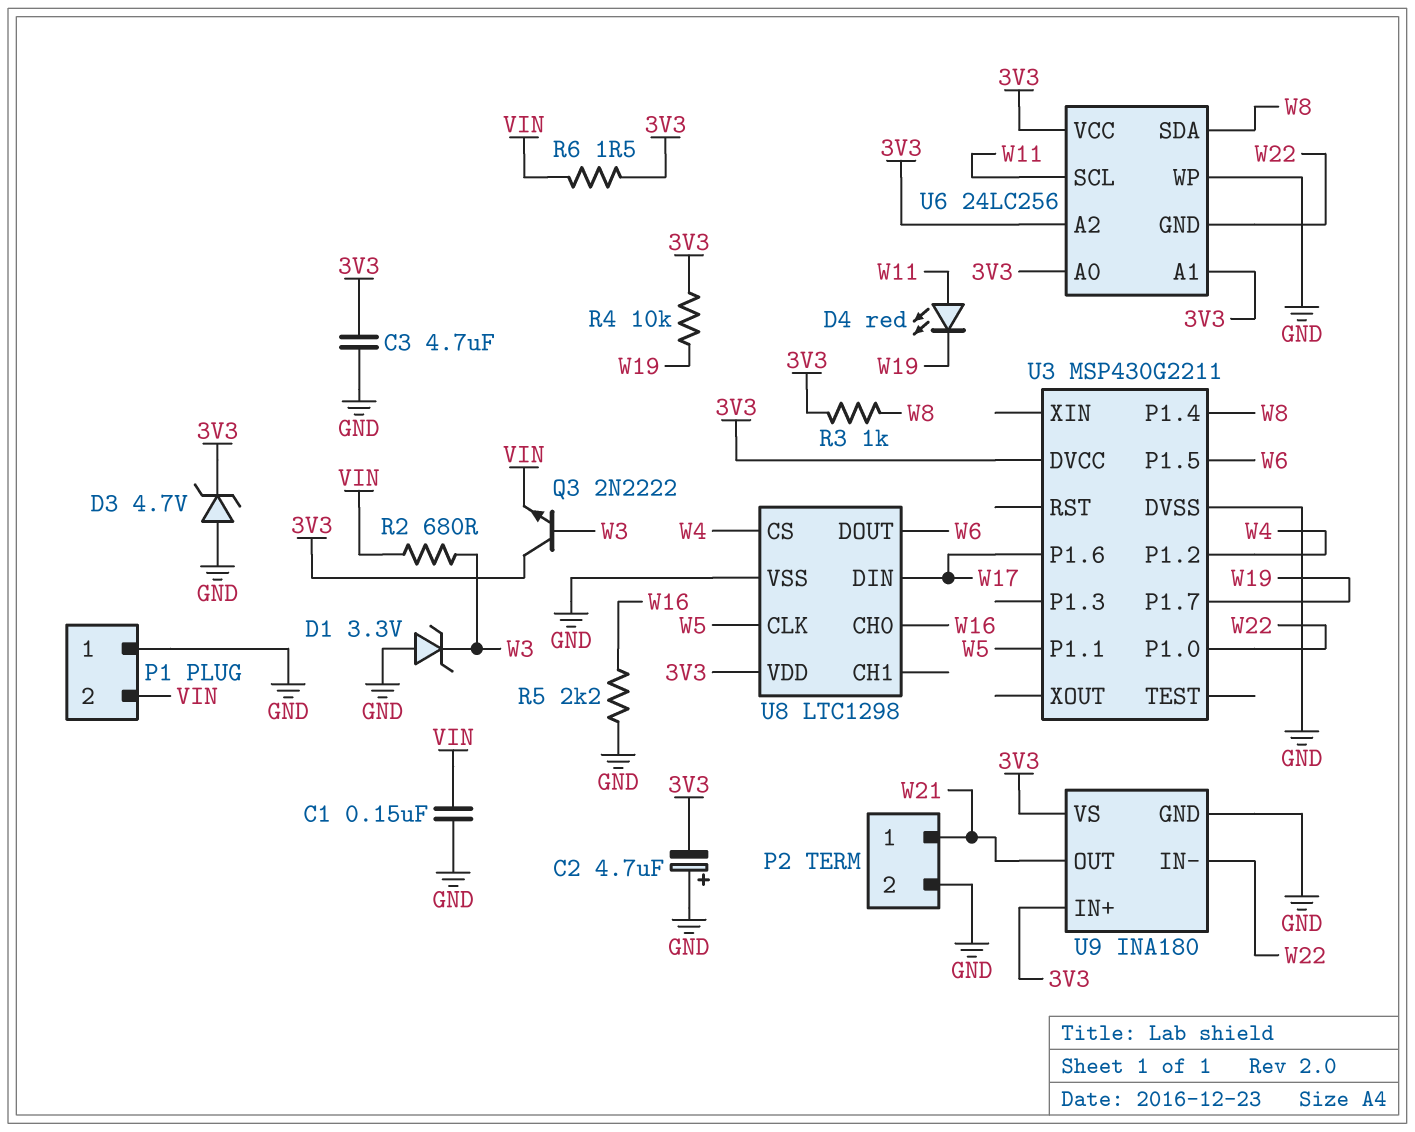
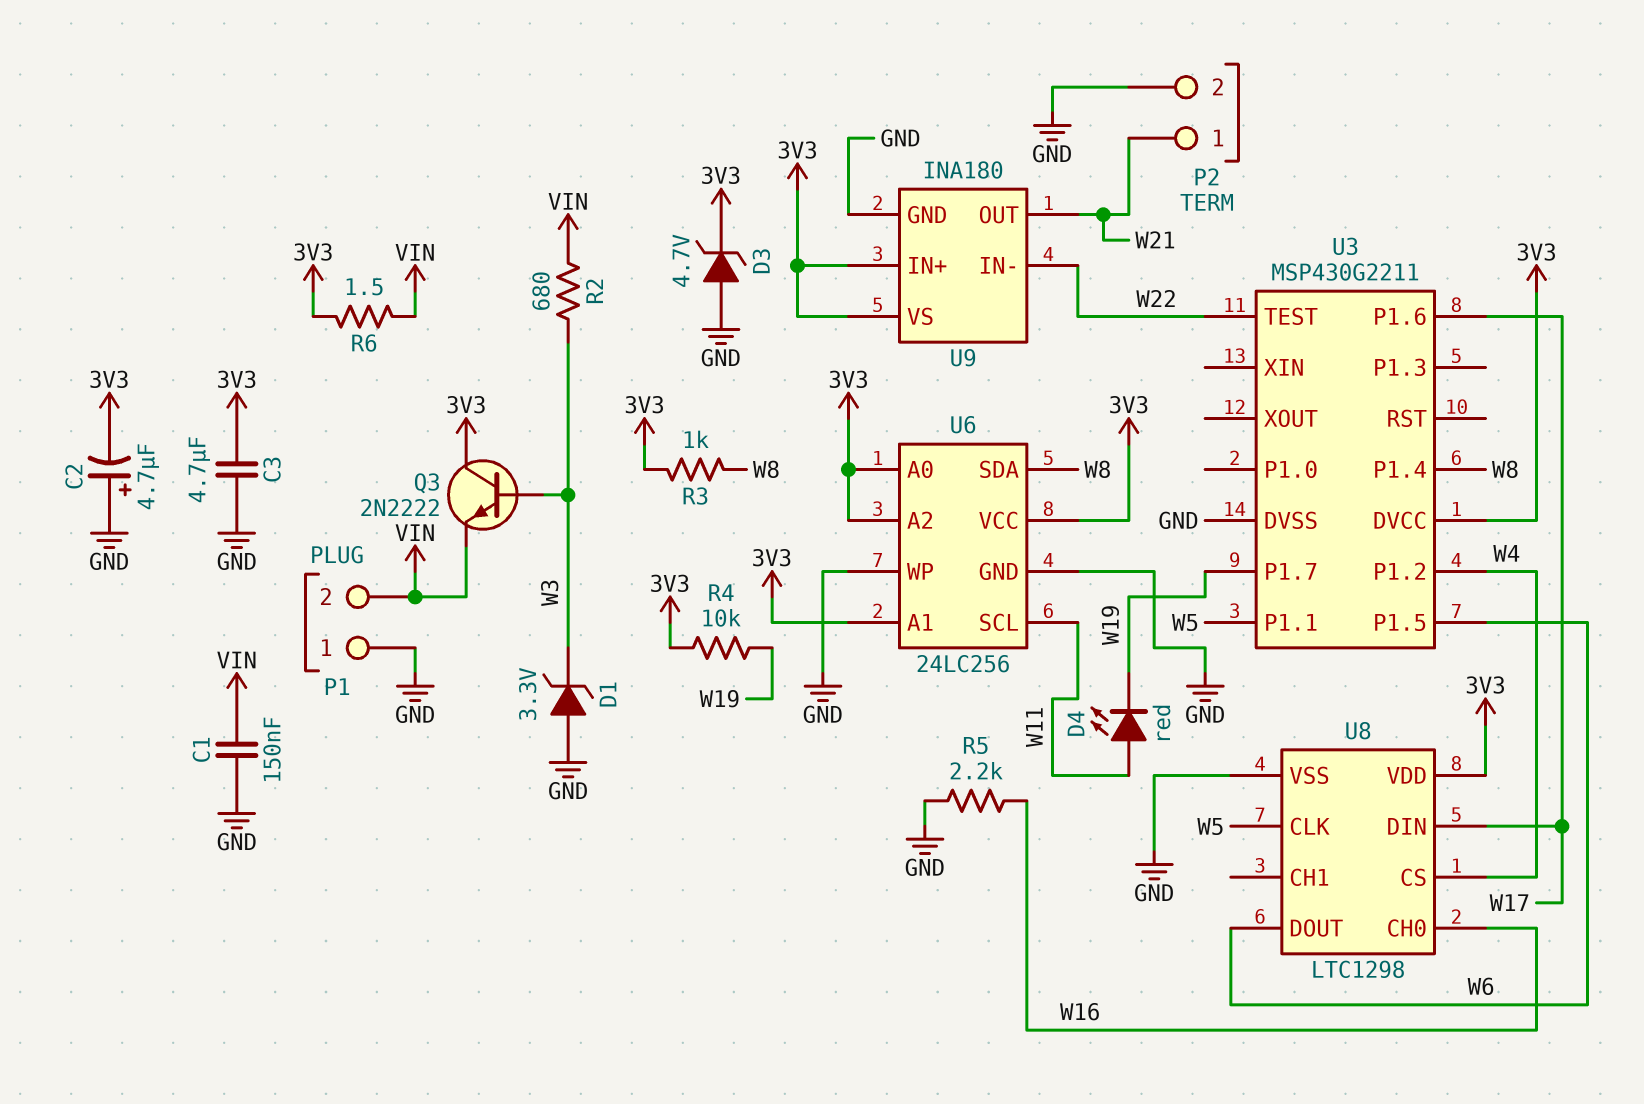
U3 pin P1.0: W22 -> none
U3 pin TEST: none -> W22
U6 pin GND: W22 -> GND

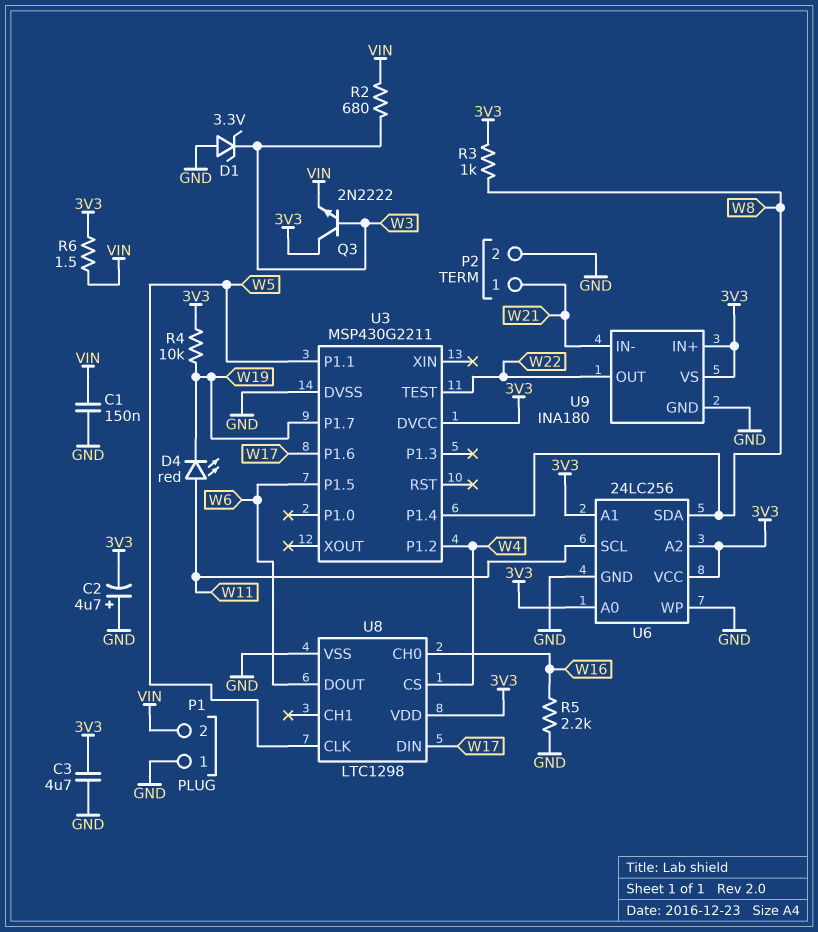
D3: zener 4.7V (A GND, K 3V3) -> none
U9 pin IN-: W22 -> W21
U9 pin OUT: W21 -> W22

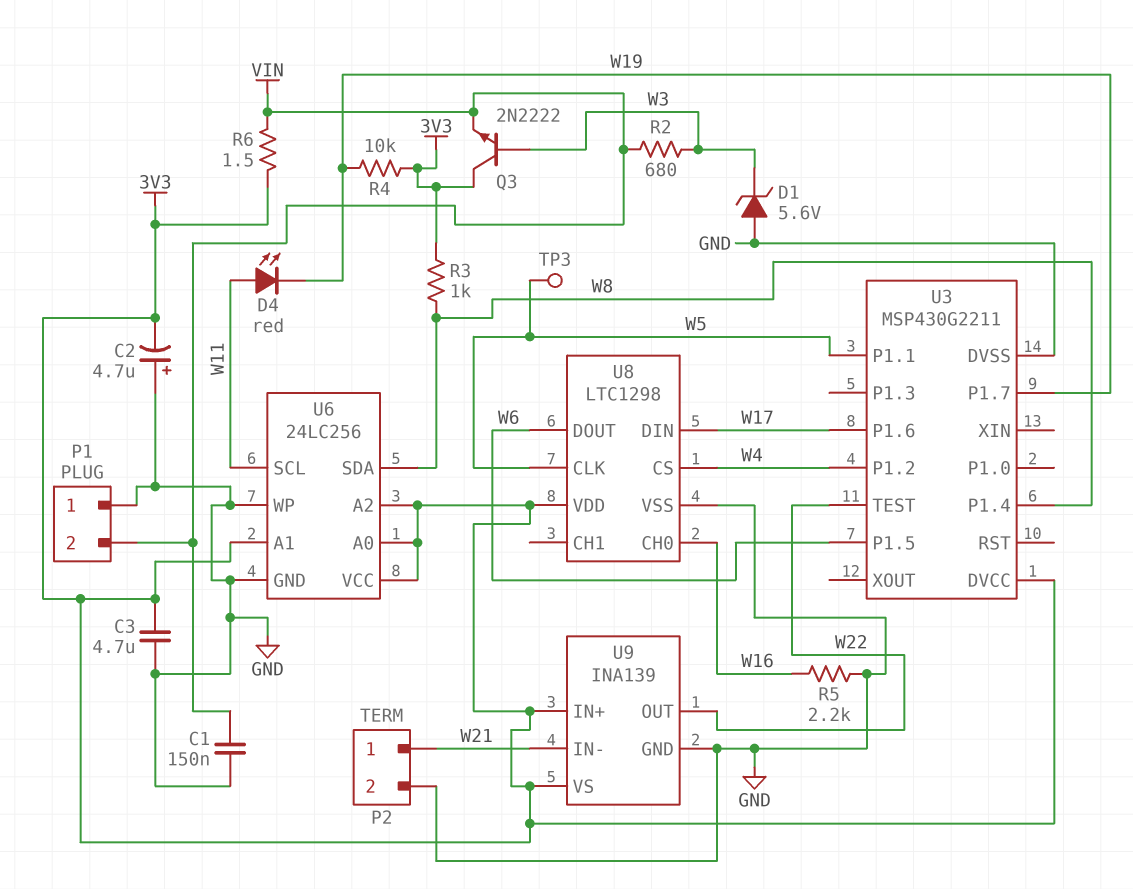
D1: zener 3.3V (A GND, K W3) -> zener 5.6V (A GND, K W3)
TP3: none -> test point (W5)
U9: INA180 -> INA139

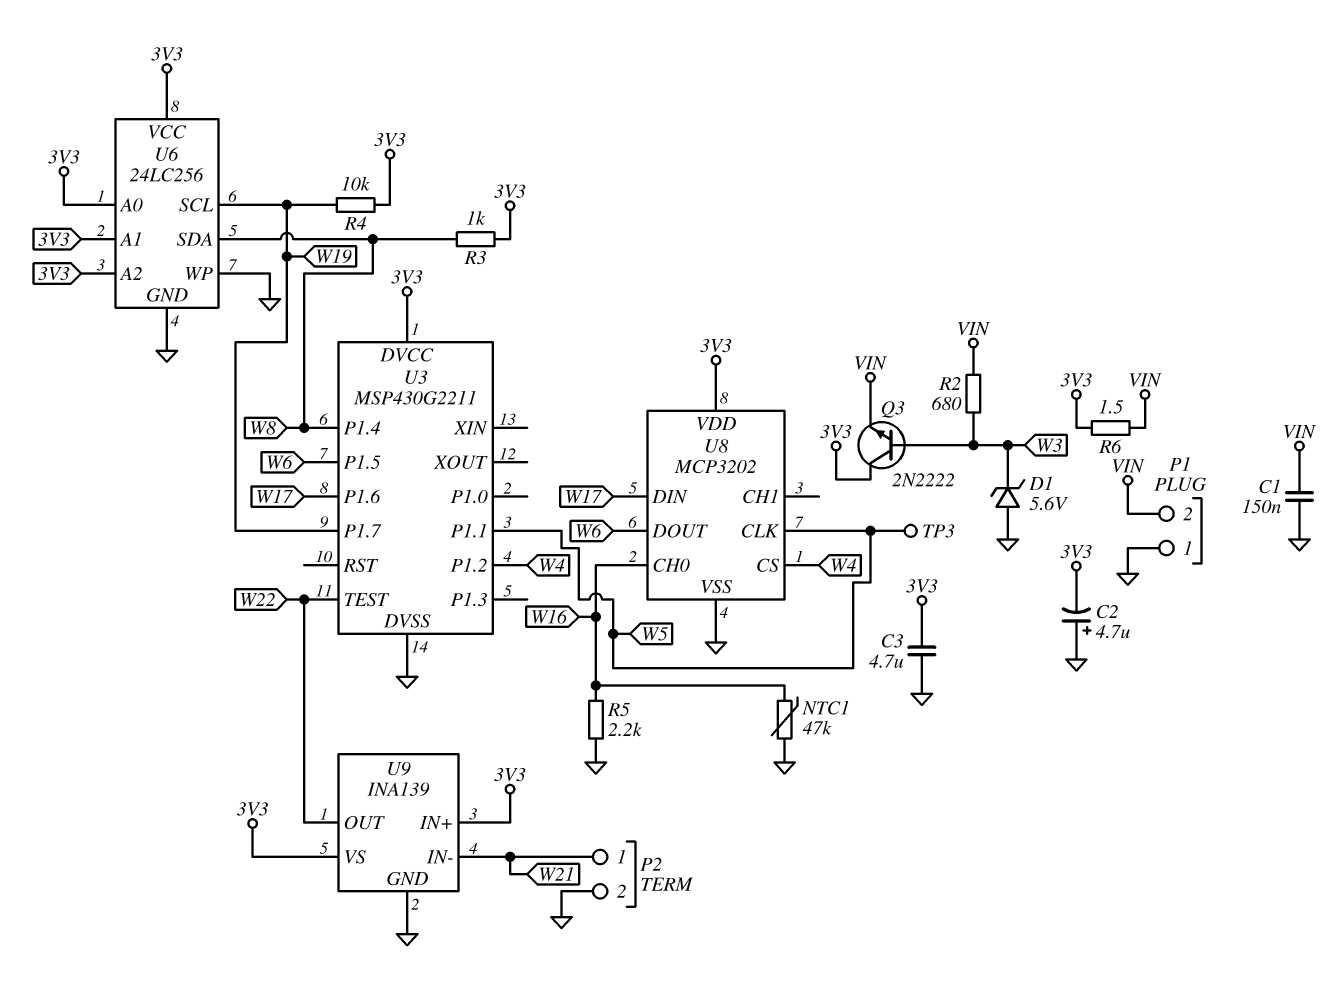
D4: LED red (A W11, K W19) -> none
NTC1: none -> 47k (GND, W16)
U6 pin SCL: W11 -> W19
U8: LTC1298 -> MCP3202

